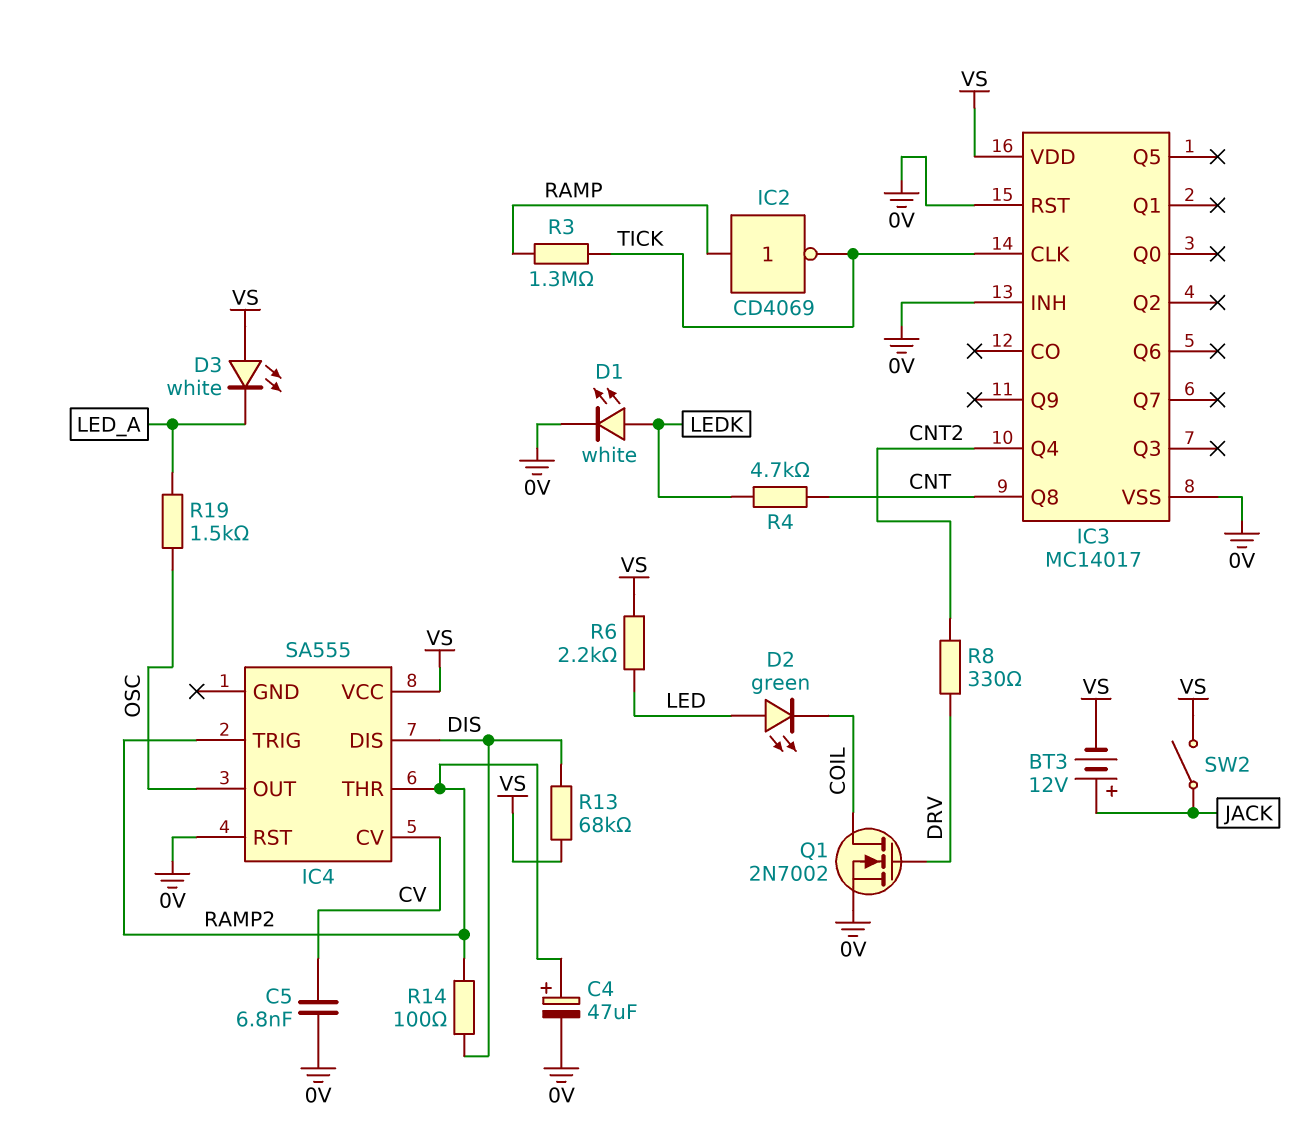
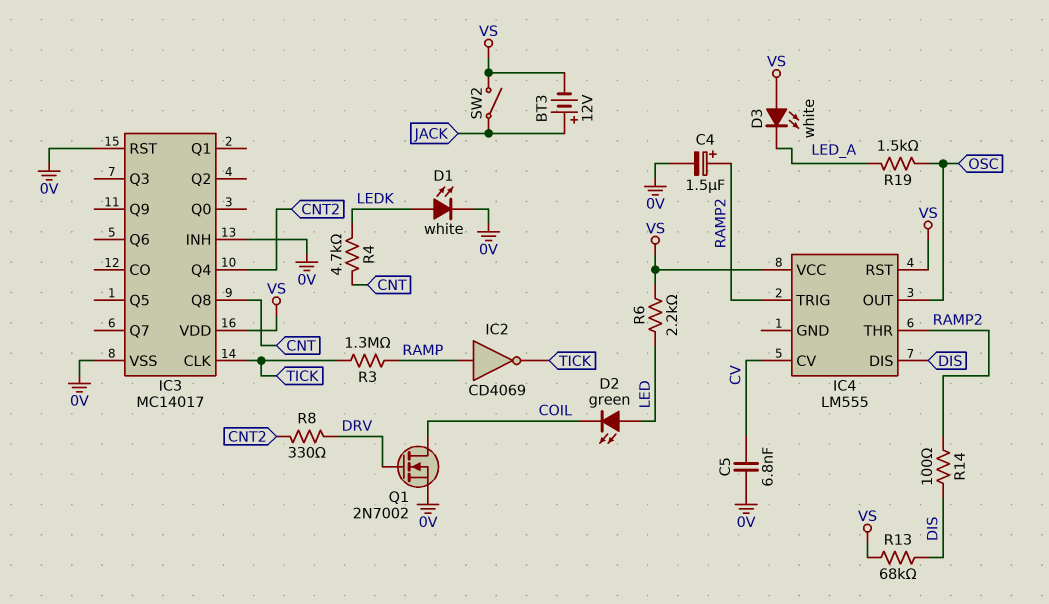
C4: 47uF (plus RAMP2, minus 0V) -> 1.5uF (plus RAMP2, minus 0V)
IC4: SA555 -> LM555
IC4 pin RST: 0V -> VS

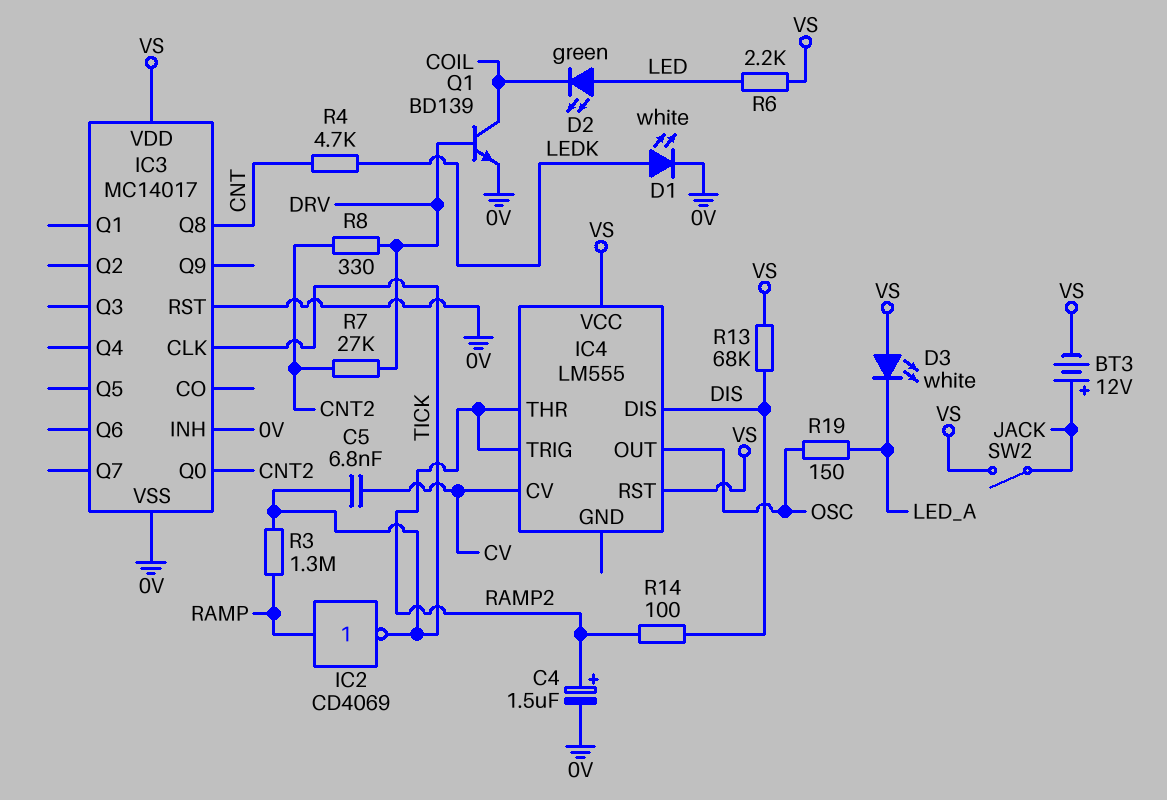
C5: 6.8nF (0V, CV) -> 6.8nF (CV, TICK)
IC3 pin Q0: none -> CNT2
IC3 pin Q4: CNT2 -> none
Q1: NMOS 2N7002 (G DRV, D COIL, S 0V) -> NPN BD139 (B DRV, C COIL, E 0V)
R7: none -> 27k (CNT2, DRV)
R19: 1.5k (LED_A, OSC) -> 150 (LED_A, OSC)

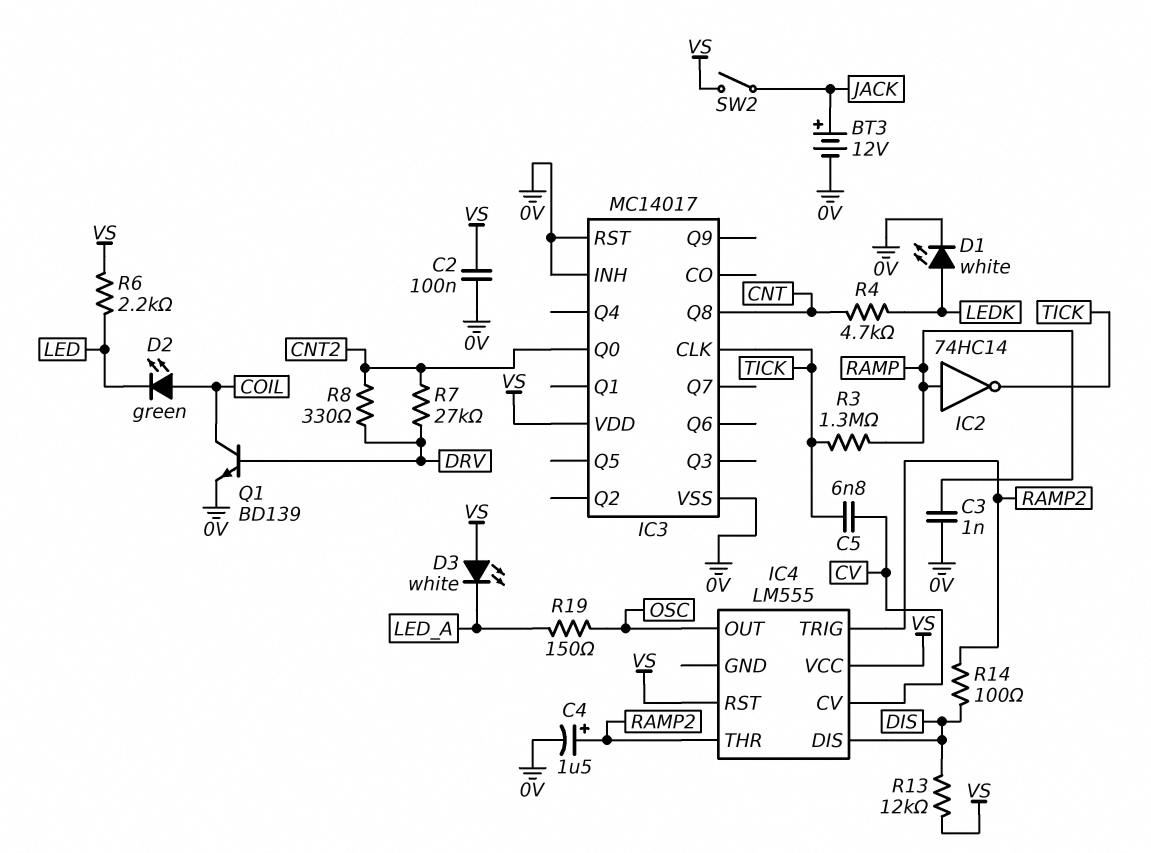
BT3: 12V (plus JACK, minus VS) -> 12V (plus JACK, minus 0V)
C2: none -> 100nF (0V, VS)
C3: none -> 1nF (0V, RAMP)
D2: LED green (A LED, K COIL) -> LED green (A COIL, K LED)
IC2: NOT CD4069 (in RAMP, out TICK) -> NOT 74HC14 (in RAMP, out TICK)
R13: 68k (DIS, VS) -> 12k (DIS, VS)

